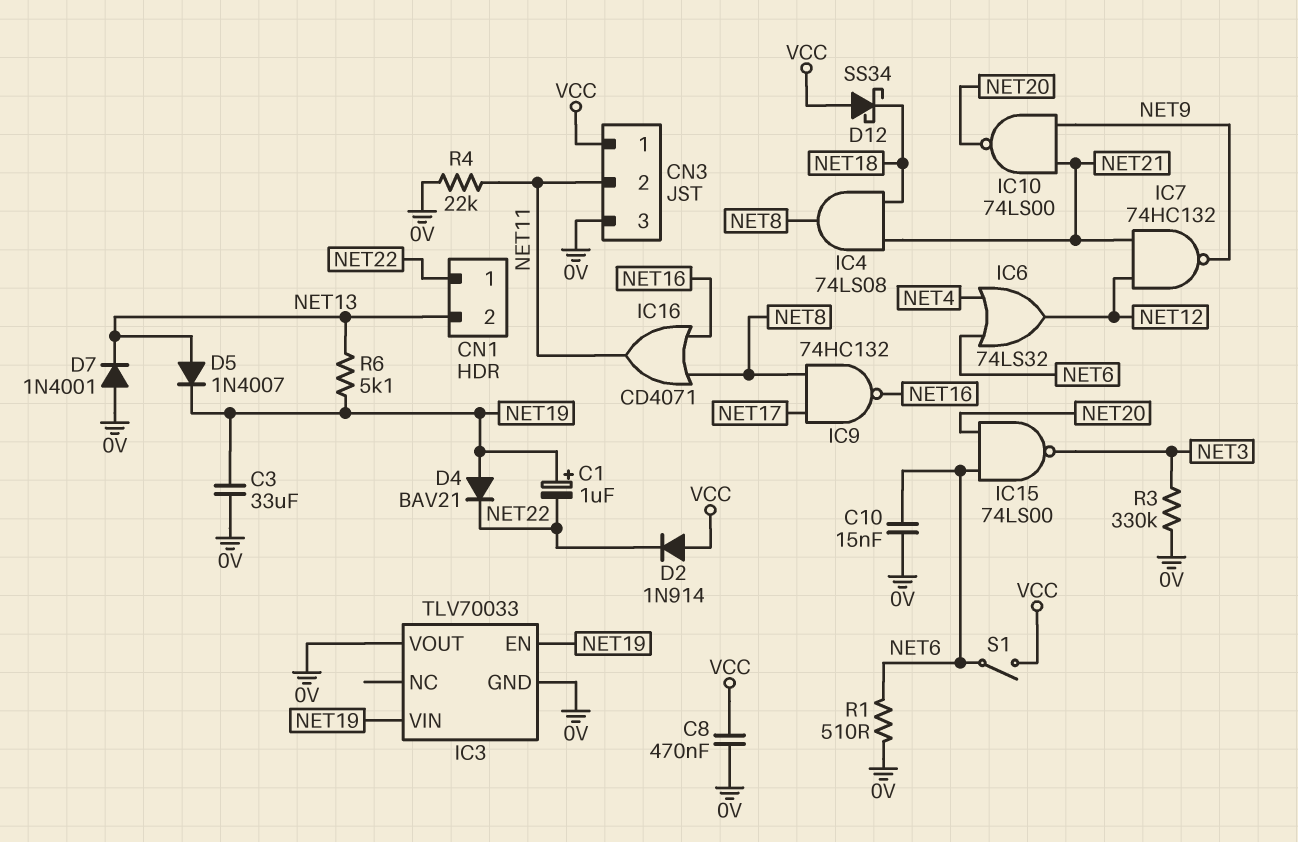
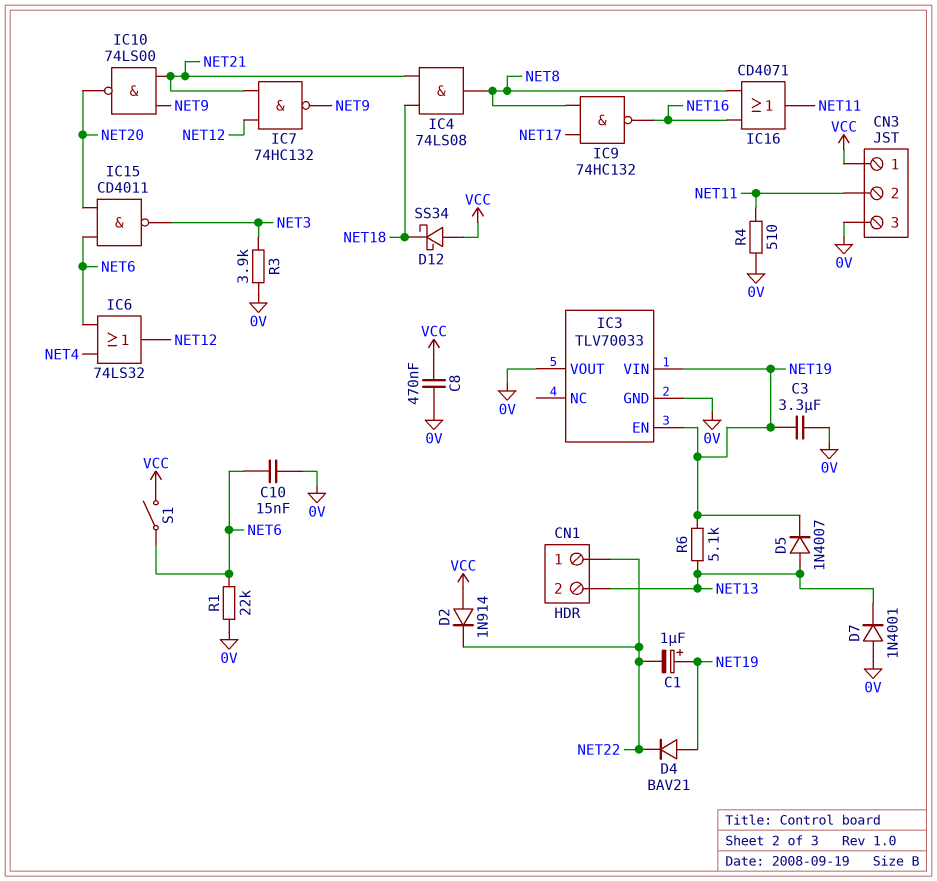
C3: 33uF (0V, NET19) -> 3.3uF (0V, NET19)
IC15: NAND 74LS00 (in NET6, in NET20, out NET3) -> NAND CD4011 (in NET6, in NET20, out NET3)
R1: 510 (0V, NET6) -> 22k (0V, NET6)
R3: 330k (0V, NET3) -> 3.9k (0V, NET3)
R4: 22k (0V, NET11) -> 510 (0V, NET11)

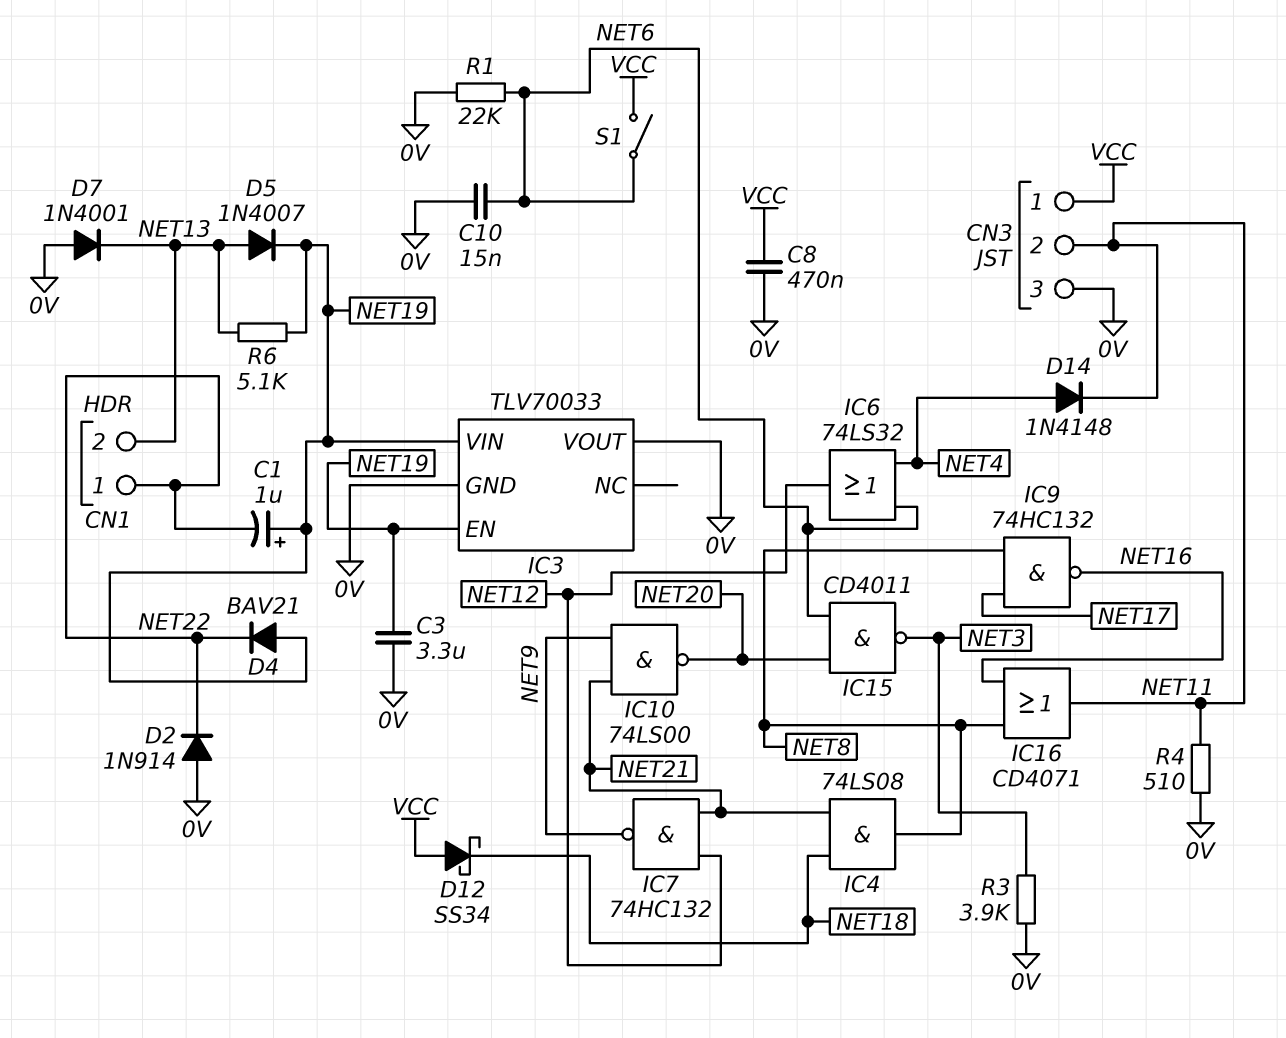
D2: diode 1N914 (A VCC, K NET22) -> diode 1N914 (A 0V, K NET22)
D14: none -> diode 1N4148 (A NET4, K NET11)

